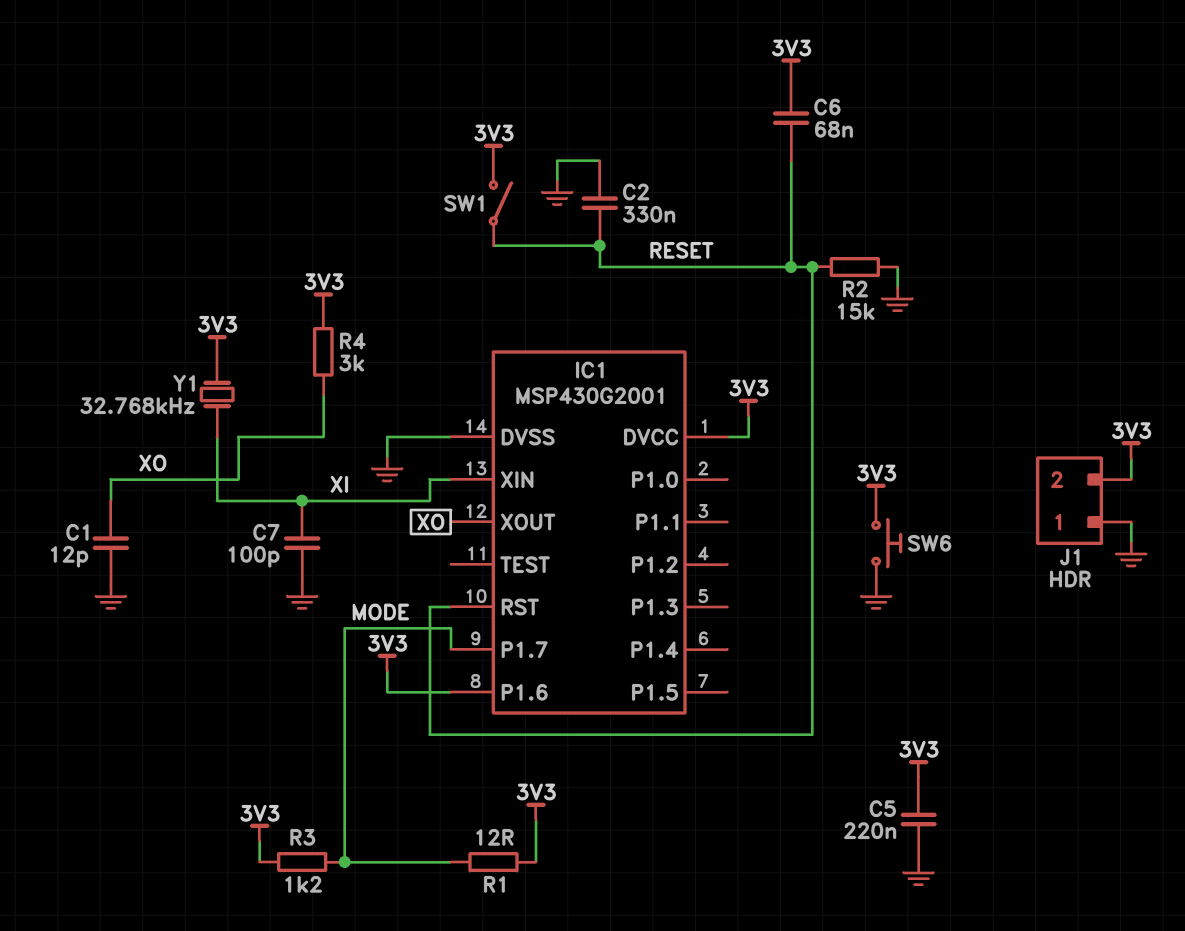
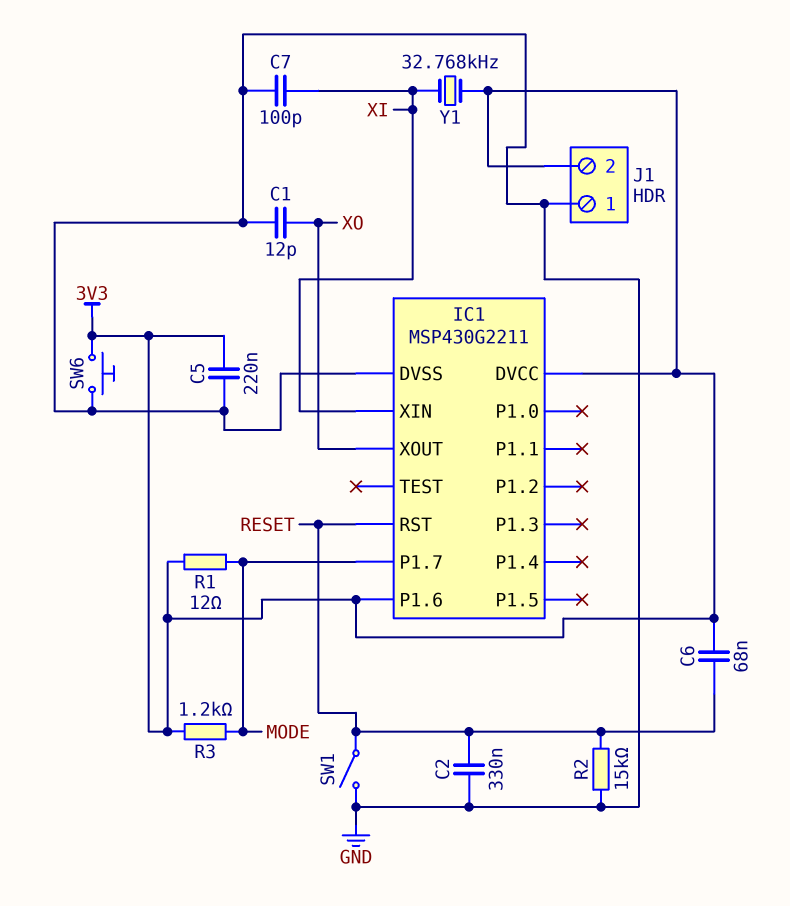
IC1: MSP430G2001 -> MSP430G2211
R4: 3k (3V3, XO) -> none
SW1: switch (3V3, RESET) -> switch (GND, RESET)

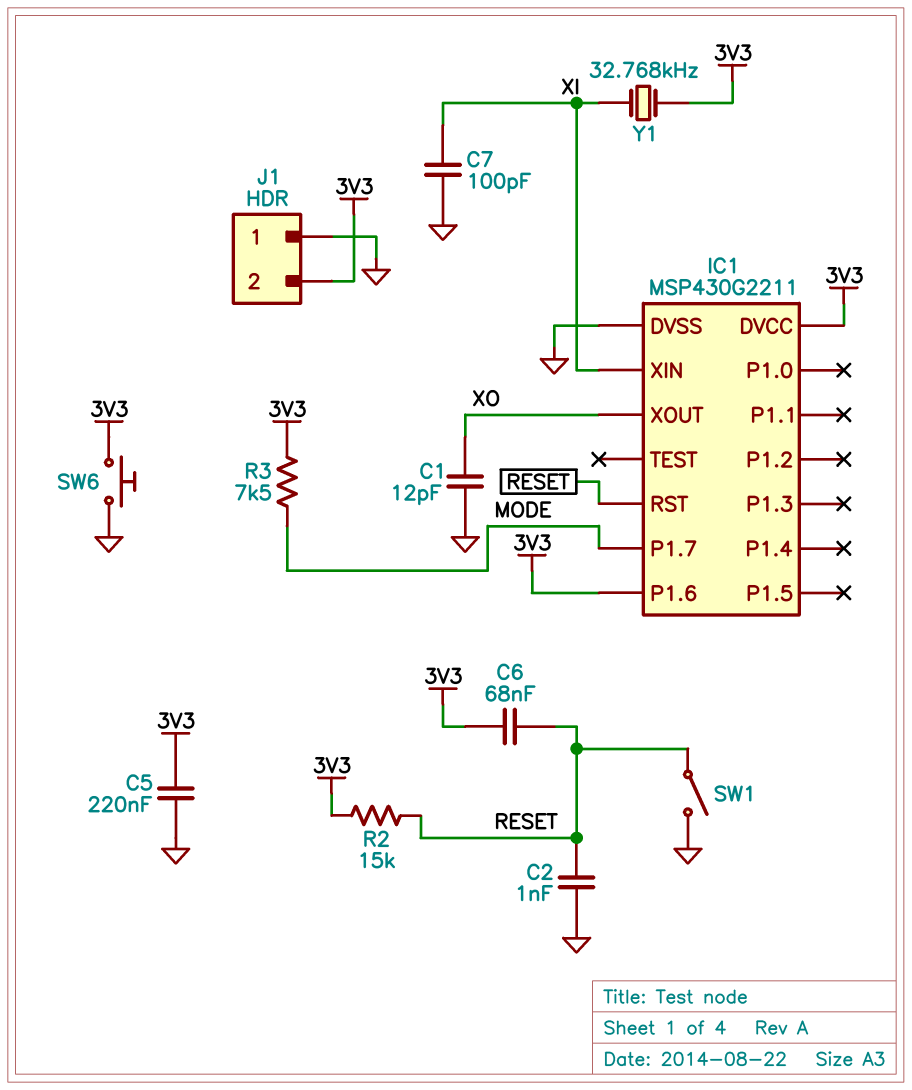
C2: 330nF (GND, RESET) -> 1nF (GND, RESET)
R1: 12 (3V3, MODE) -> none
R2: 15k (GND, RESET) -> 15k (3V3, RESET)
R3: 1.2k (3V3, MODE) -> 7.5k (3V3, MODE)

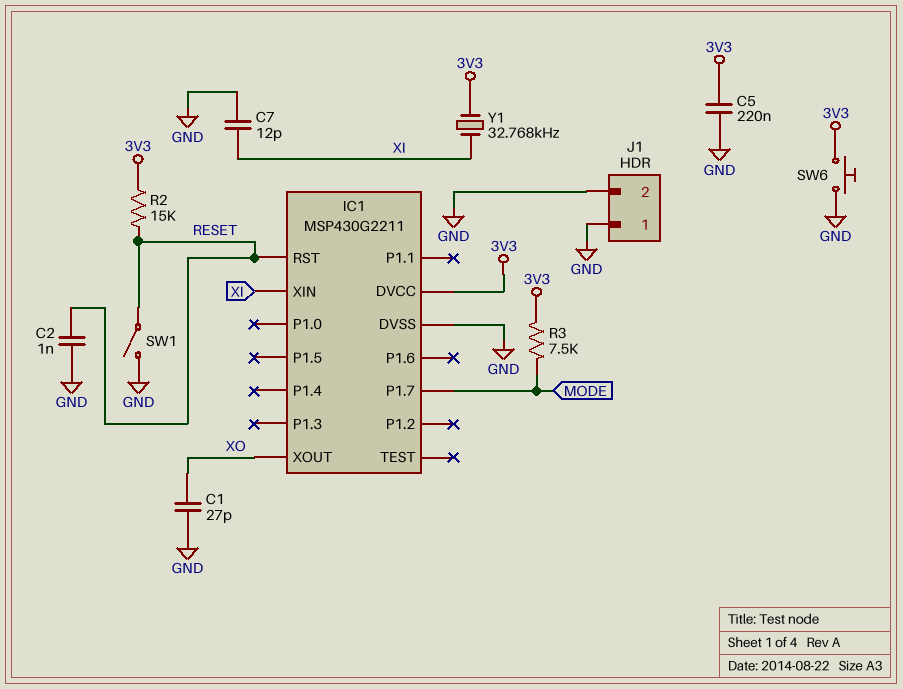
C1: 12pF (GND, XO) -> 27pF (GND, XO)
C6: 68nF (3V3, RESET) -> none
C7: 100pF (GND, XI) -> 12pF (GND, XI)
IC1 pin P1.6: 3V3 -> none
J1 pin 2: 3V3 -> GND

